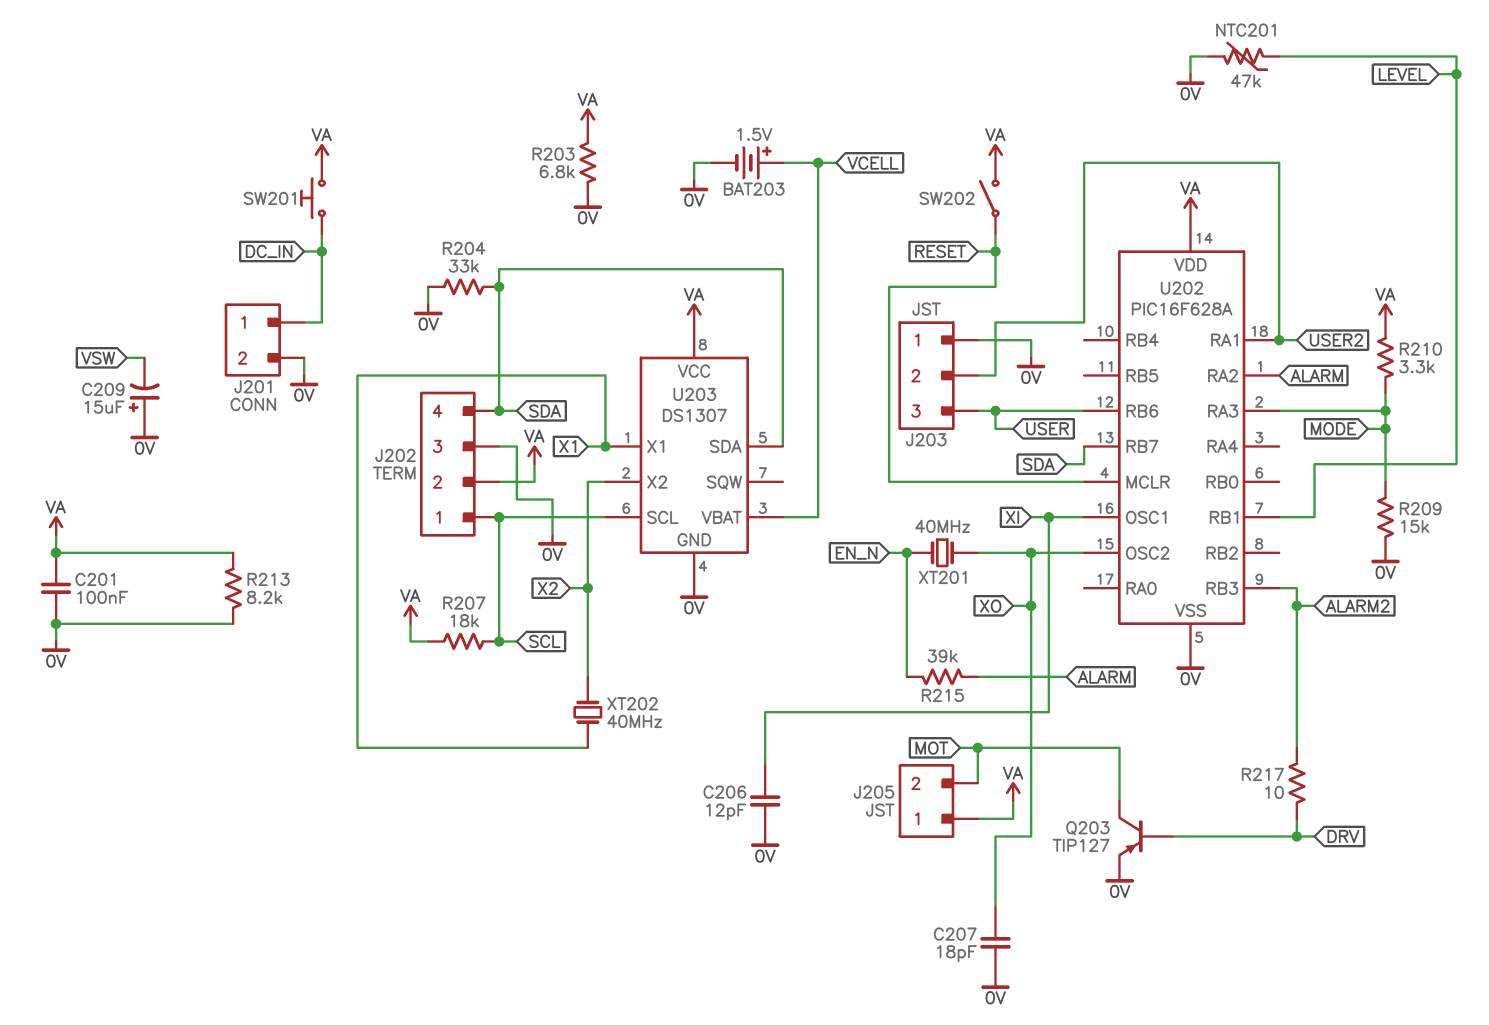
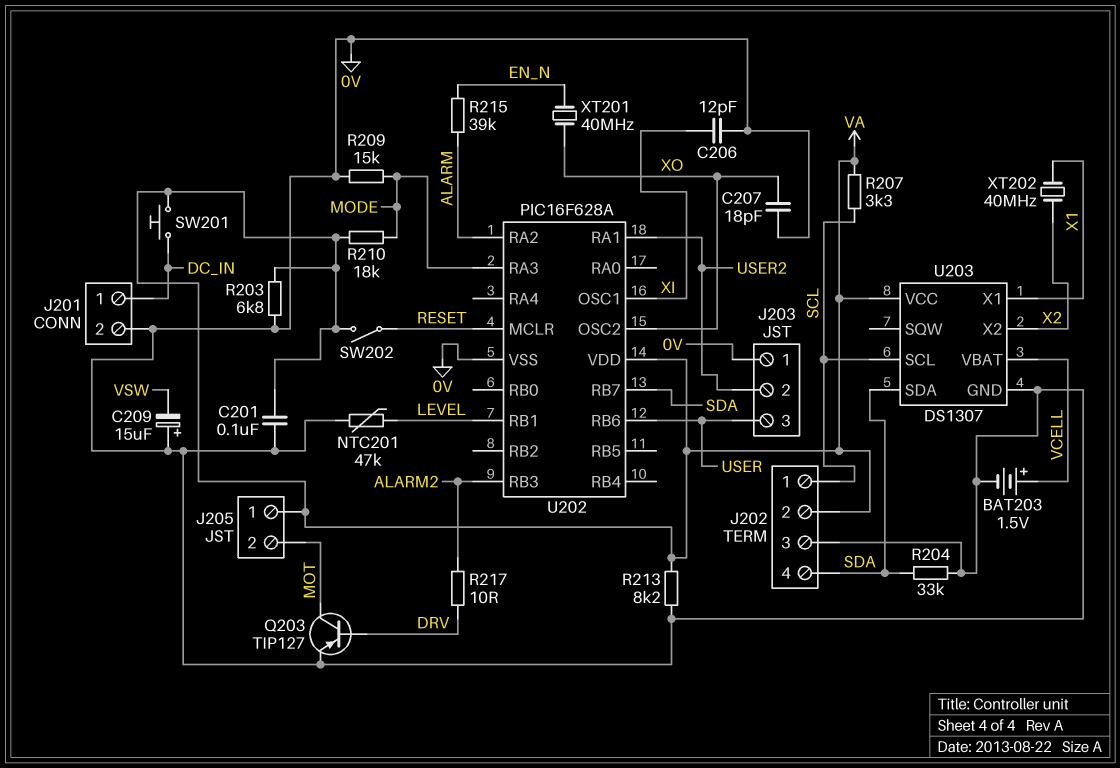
R207: 18k (SCL, VA) -> 3.3k (SCL, VA)
R210: 3.3k (MODE, VA) -> 18k (MODE, VA)

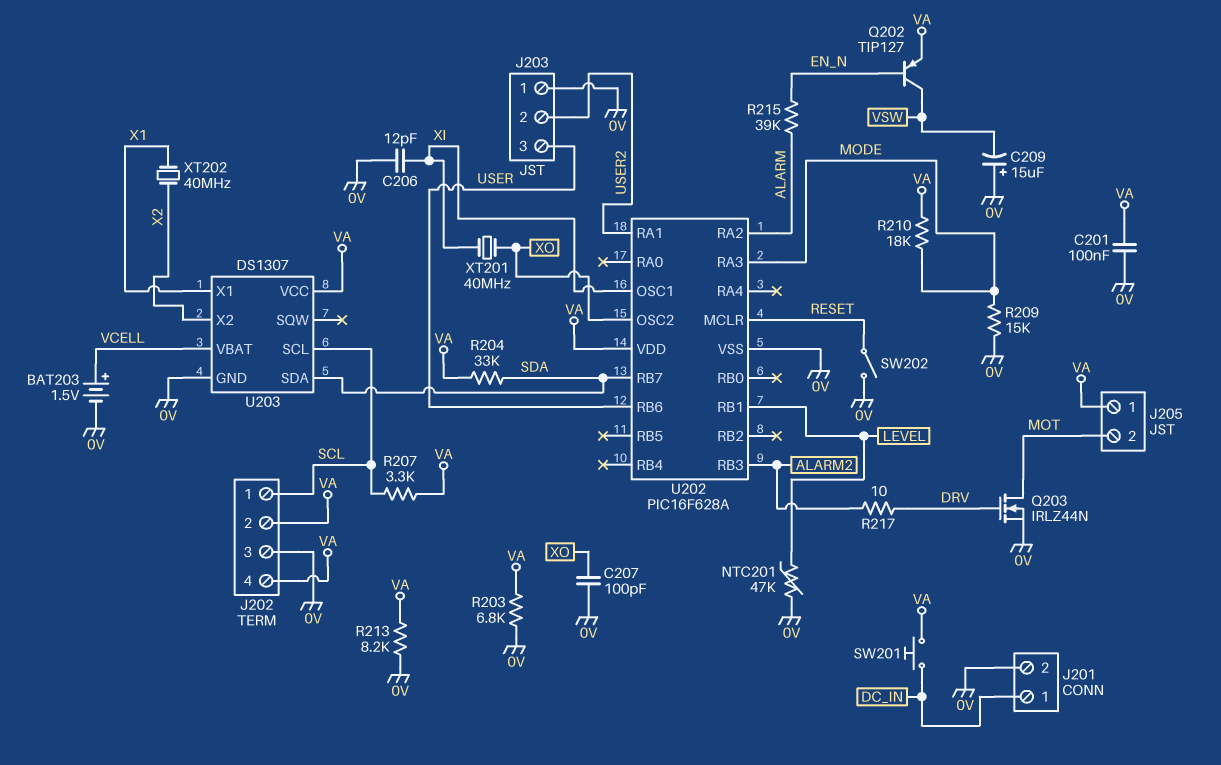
C207: 18pF (0V, XO) -> 100pF (0V, XO)
J202 pin 4: SDA -> VA
Q202: none -> PNP TIP127 (B EN_N, C VSW, E VA)
Q203: PNP TIP127 (B DRV, C MOT, E 0V) -> NMOS IRLZ44N (G DRV, D MOT, S 0V)
R204: 33k (0V, SDA) -> 33k (SDA, VA)
SW202: switch (RESET, VA) -> switch (0V, RESET)
XT201: 40MHz (EN_N, XO) -> 40MHz (XI, XO)

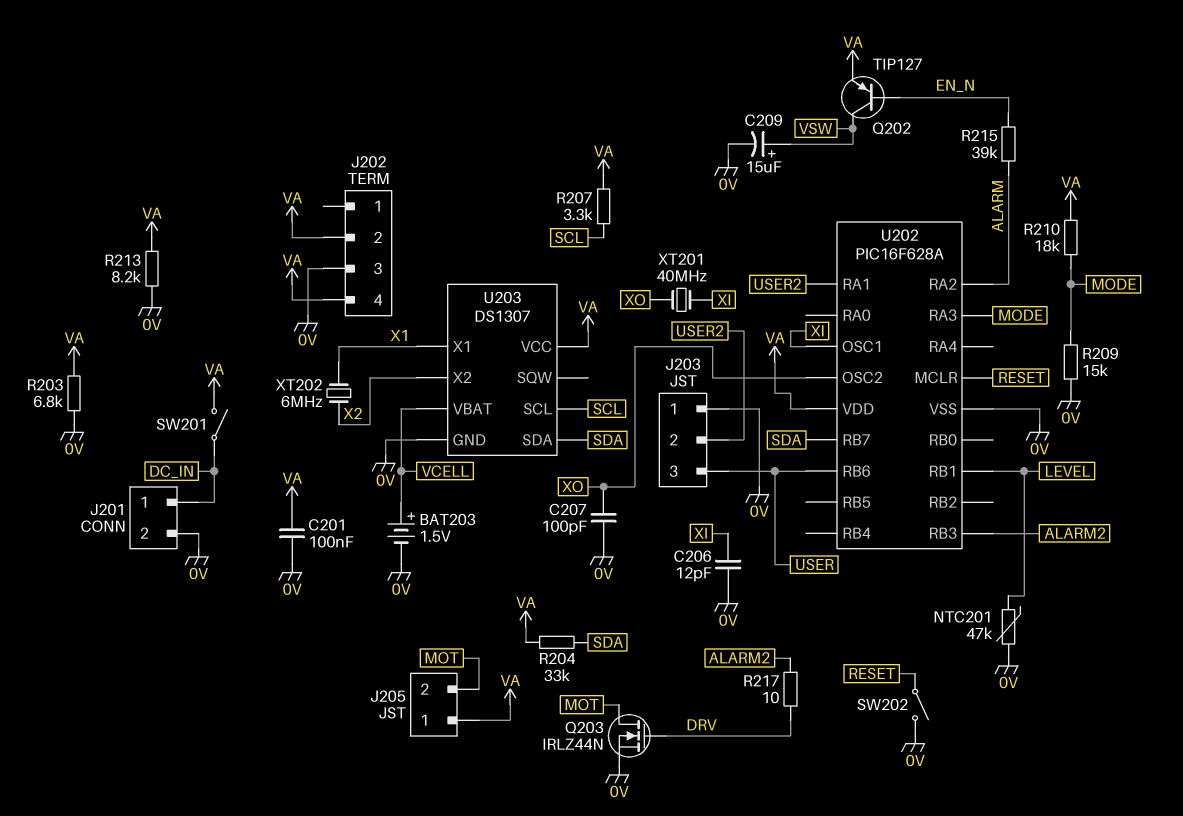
C209: 15uF (plus 0V, minus VSW) -> 15uF (plus VSW, minus 0V)
J202 pin 1: SCL -> none
SW201: button (DC_IN, VA) -> switch (DC_IN, VA)
XT202: 40MHz (X1, X2) -> 6MHz (X1, X2)

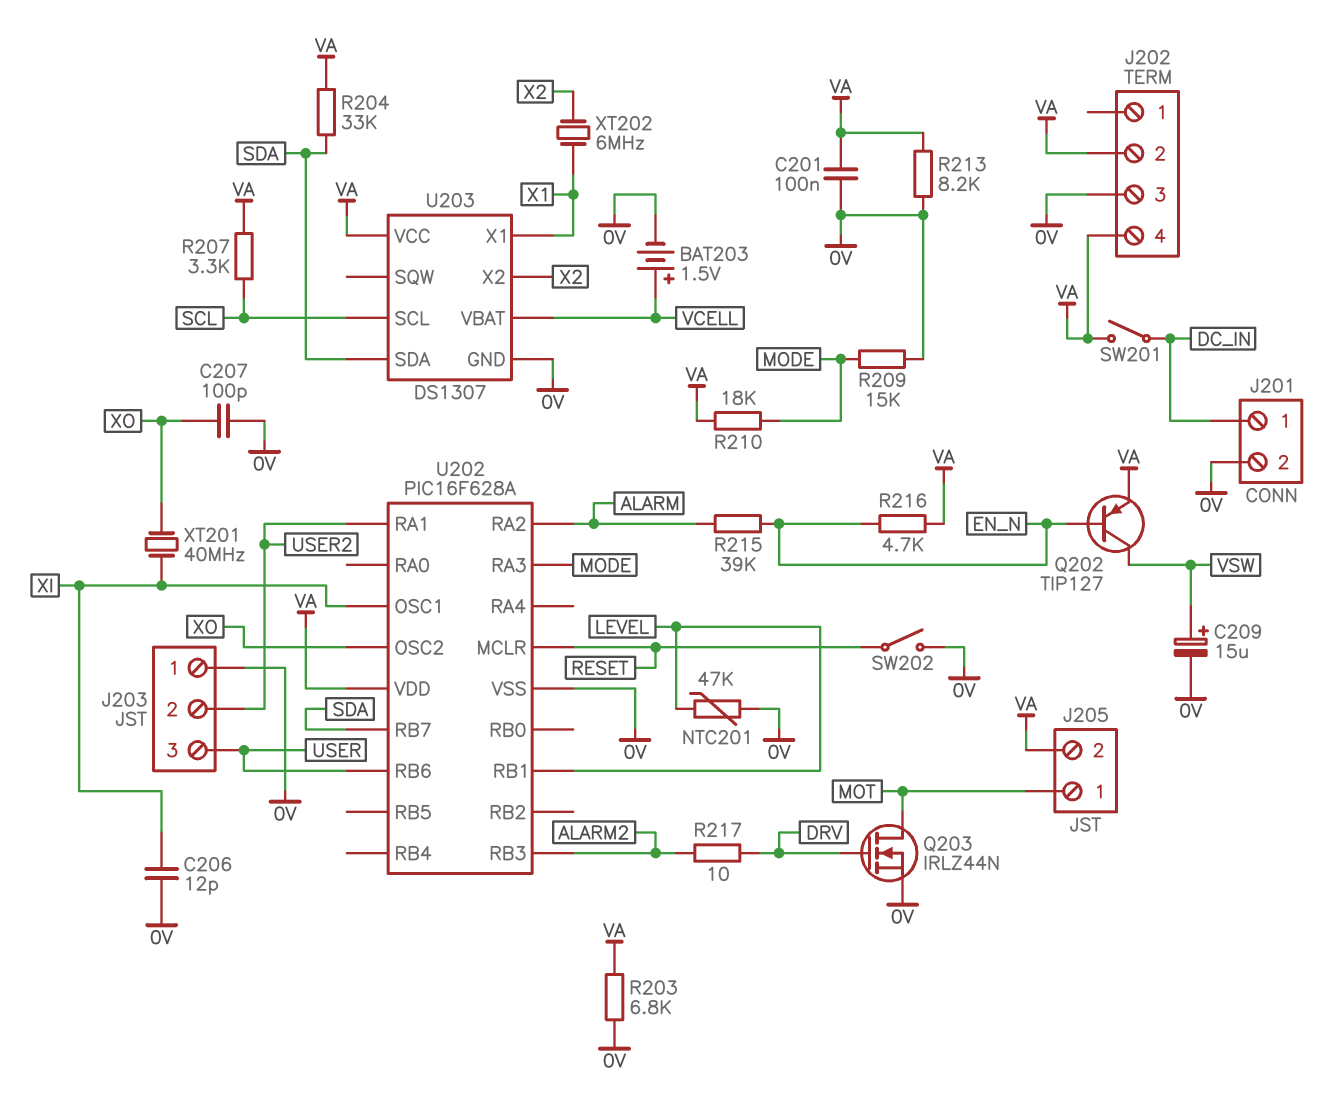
J205 pin 1: VA -> MOT
J205 pin 2: MOT -> VA
R216: none -> 4.7k (EN_N, VA)

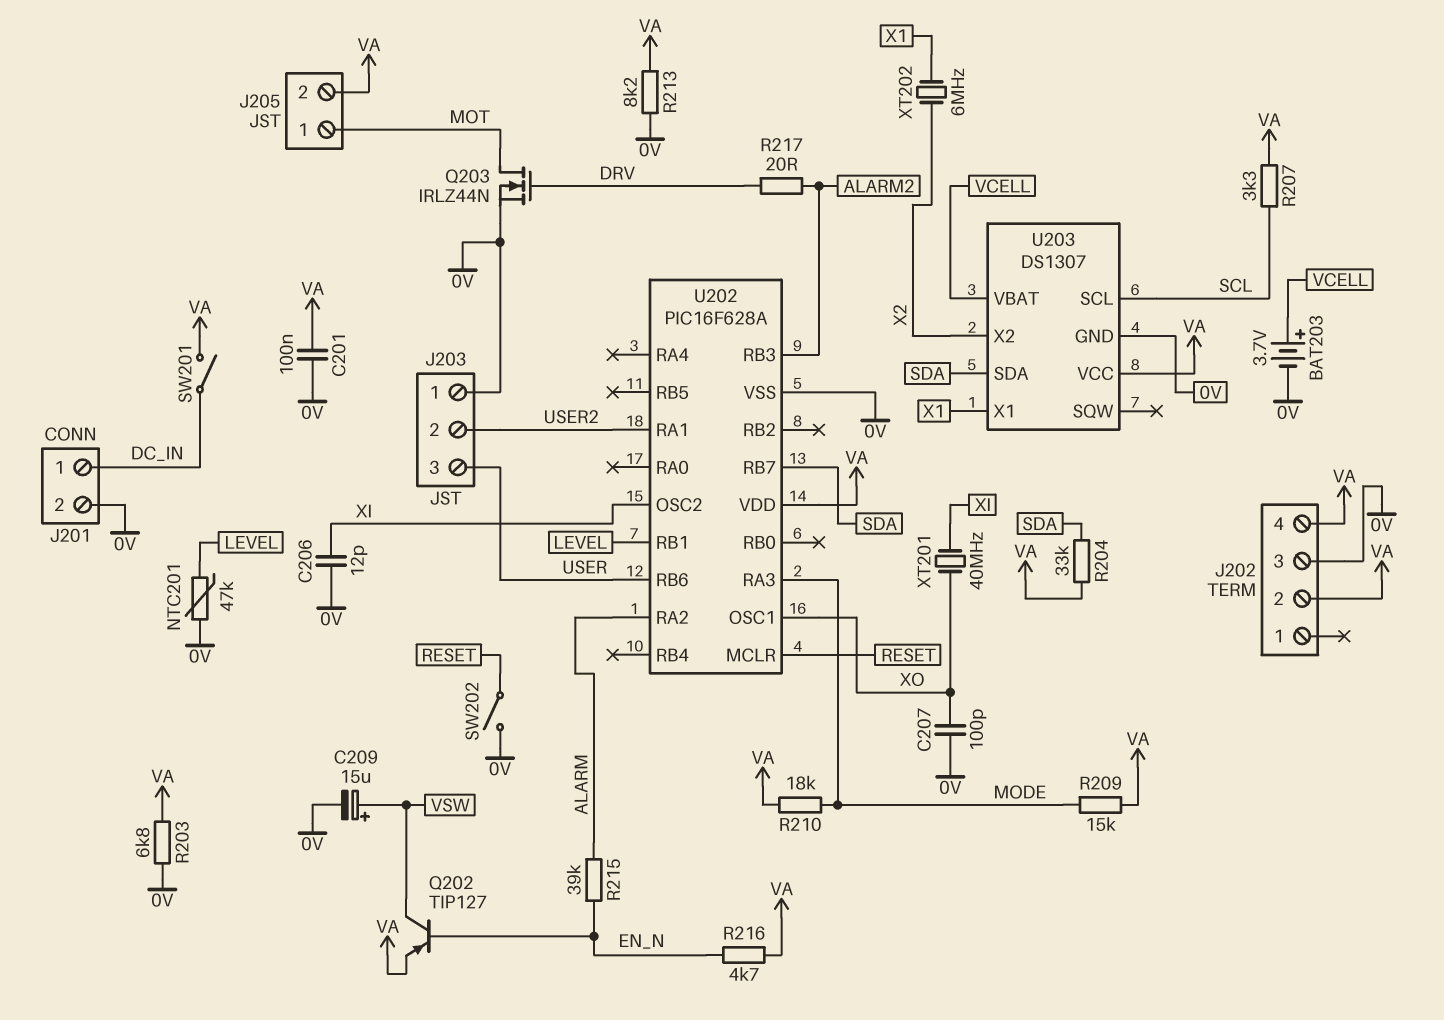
BAT203: 1.5V (plus VCELL, minus 0V) -> 3.7V (plus VCELL, minus 0V)
R209: 15k (0V, MODE) -> 15k (MODE, VA)
R217: 10 (ALARM2, DRV) -> 20 (ALARM2, DRV)
U202 pin OSC1: XI -> XO
U202 pin OSC2: XO -> XI

